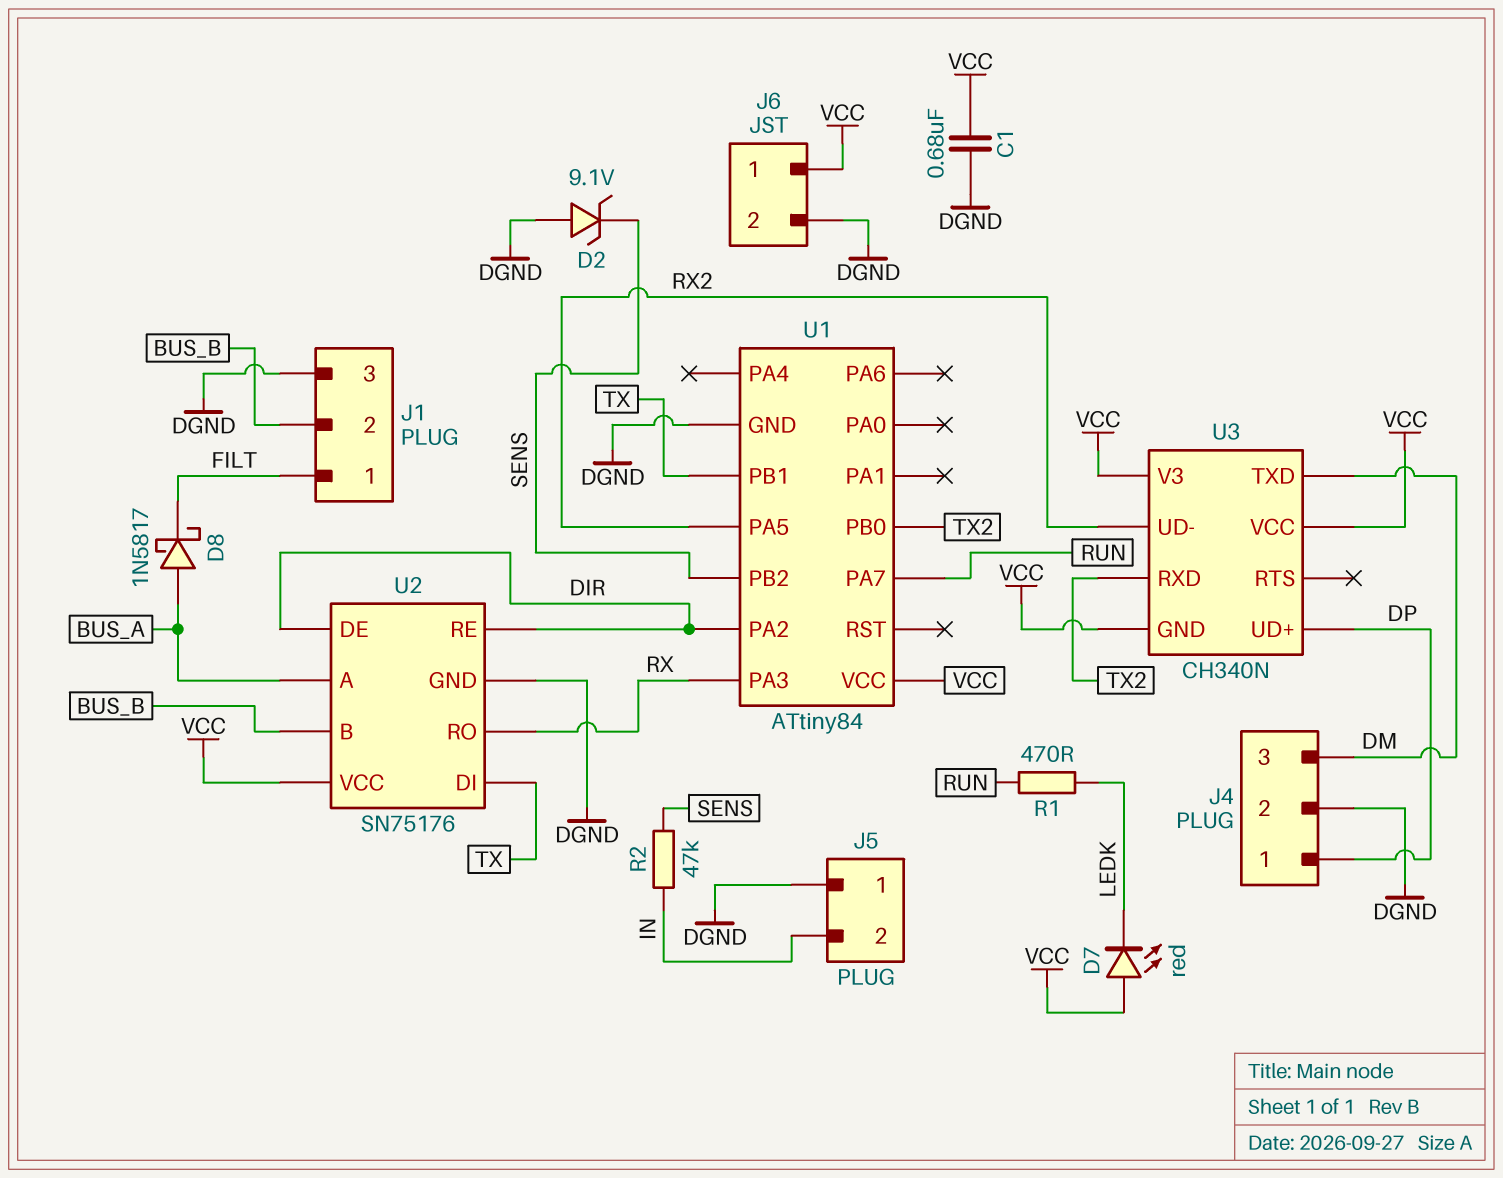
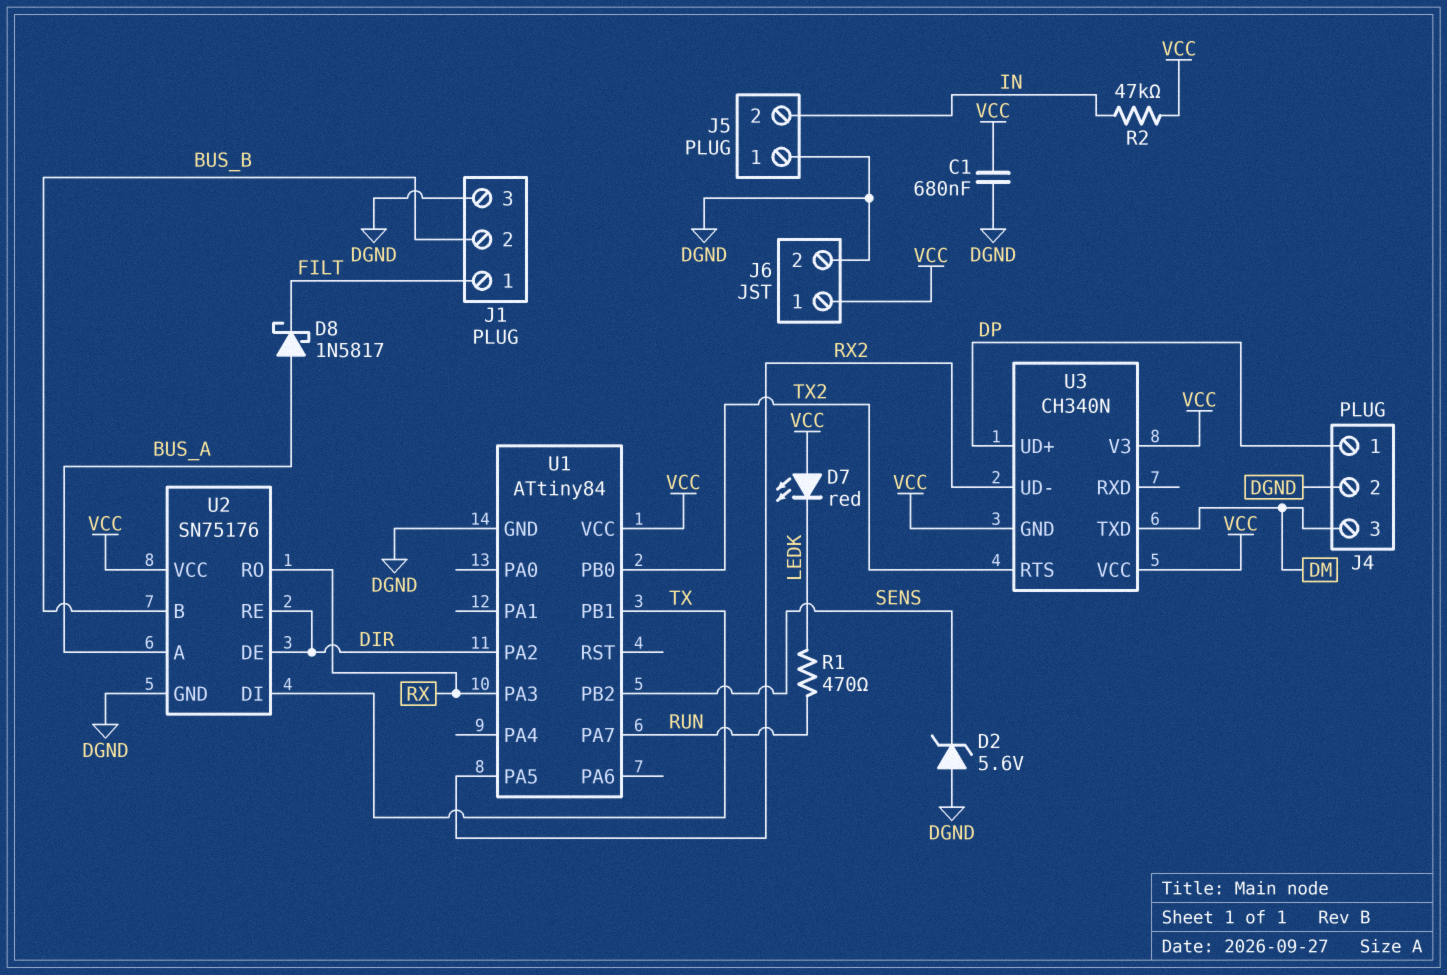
D2: zener 9.1V (A DGND, K SENS) -> zener 5.6V (A DGND, K SENS)
R2: 47k (IN, SENS) -> 47k (IN, VCC)
U3 pin RTS: none -> TX2
U3 pin RXD: TX2 -> none

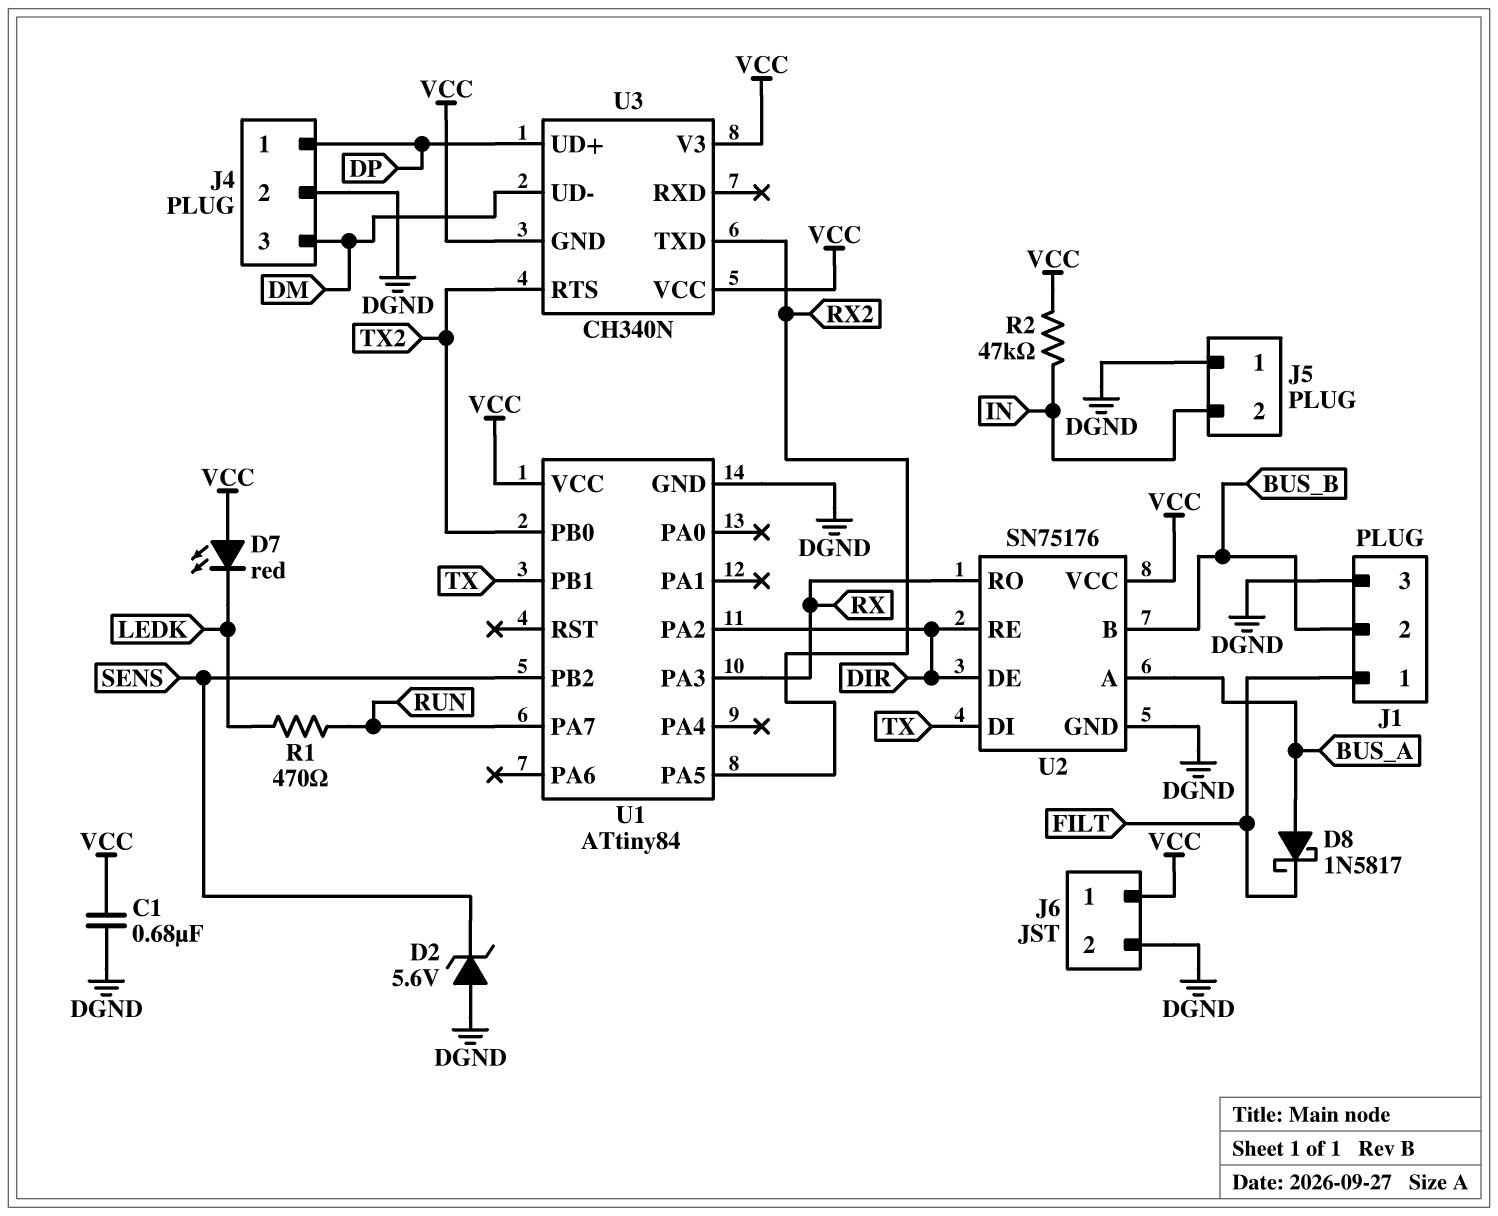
U3 pin TXD: DM -> RX2
U3 pin UD-: RX2 -> DM

